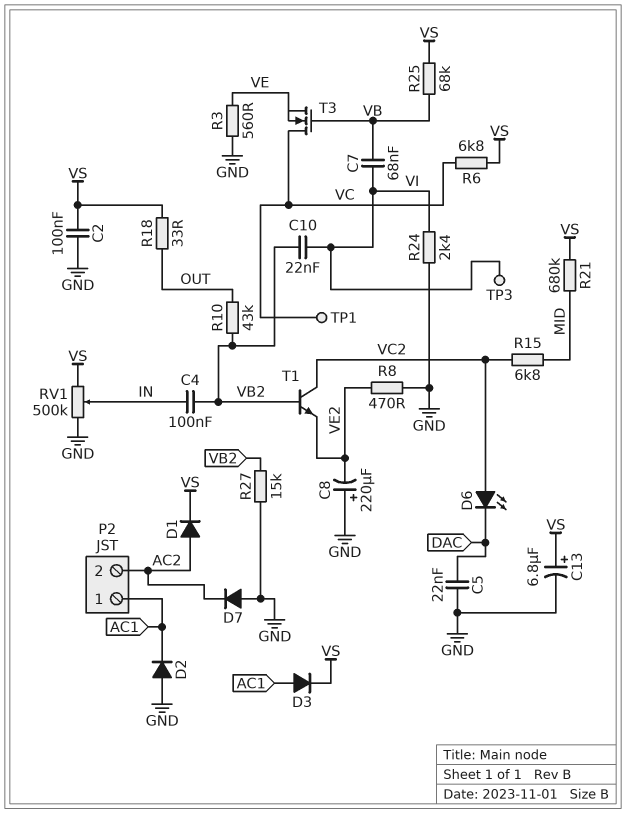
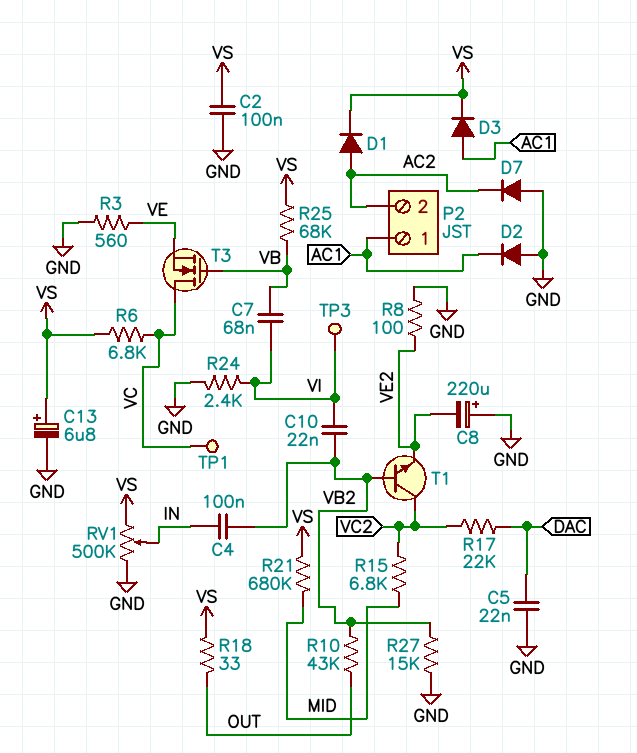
D6: LED (A VC2, K DAC) -> none
R8: 470 (GND, VE2) -> 100 (GND, VE2)
R17: none -> 22k (DAC, VC2)

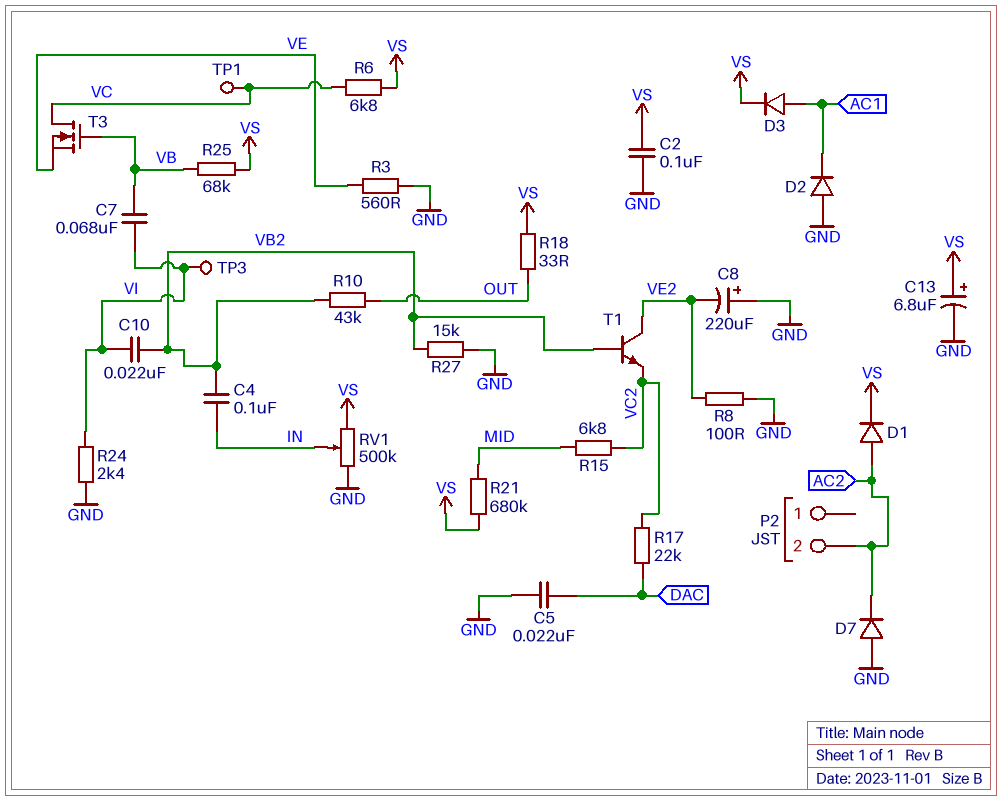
P2 pin 1: AC1 -> none
T1: NPN (B VB2, C VC2, E VE2) -> NPN (B VB2, C VE2, E VC2)

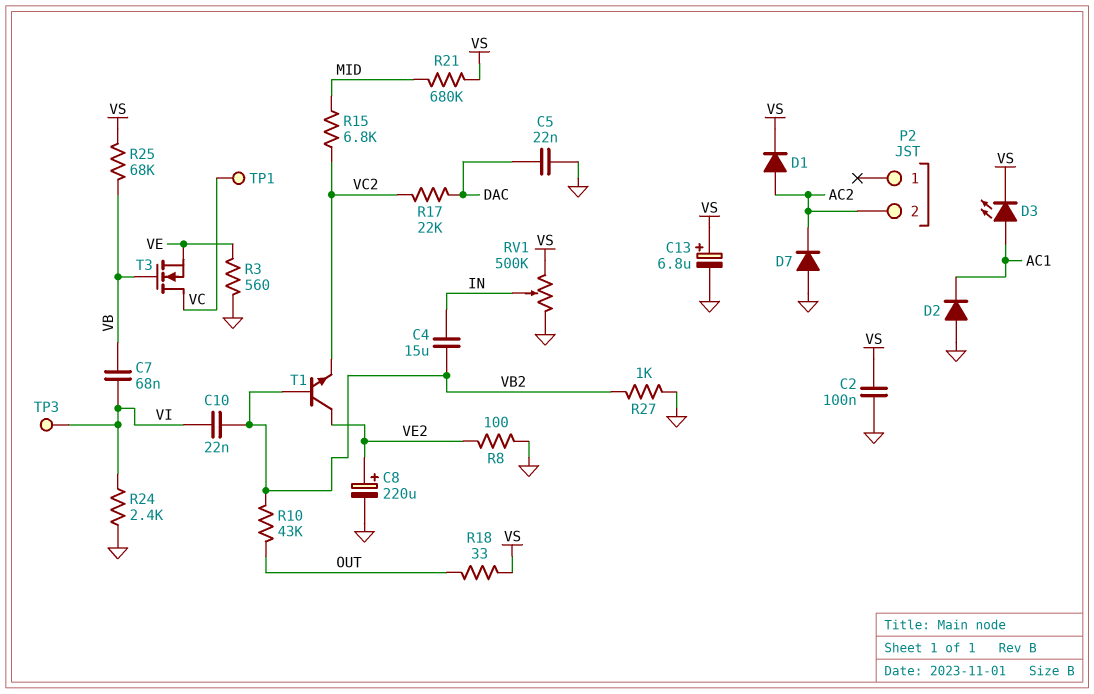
C4: 100nF (IN, VB2) -> 15uF (IN, VB2)
C8: 220uF (plus GND, minus VE2) -> 220uF (plus VE2, minus GND)
D3: diode (A AC1, K VS) -> LED (A AC1, K VS)
R6: 6.8k (VC, VS) -> none
R27: 15k (GND, VB2) -> 1k (GND, VB2)

